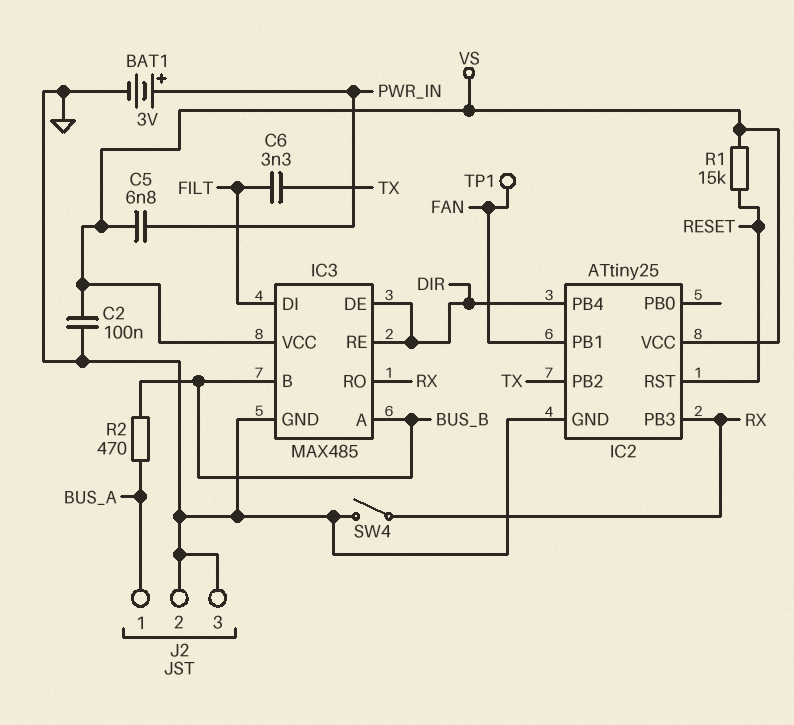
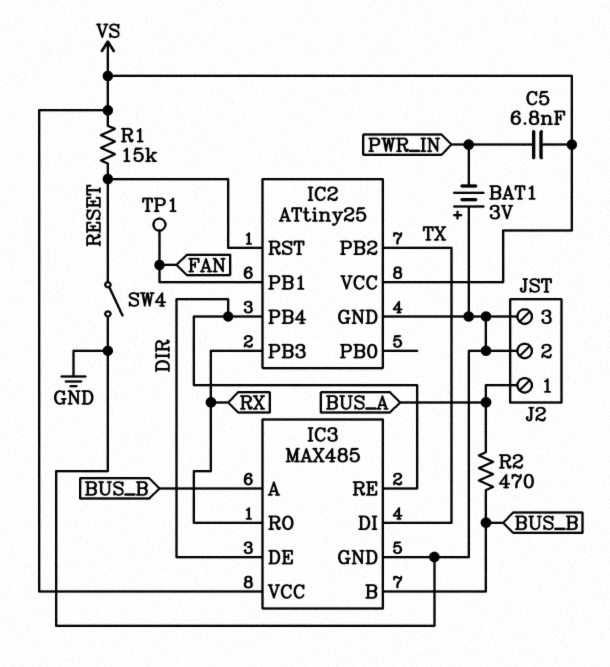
BAT1: 3V (plus PWR_IN, minus GND) -> 3V (plus GND, minus PWR_IN)
C2: 100nF (GND, VS) -> none
C6: 3.3nF (FILT, TX) -> none
IC3 pin DI: FILT -> TX
SW4: switch (GND, RX) -> switch (GND, RESET)

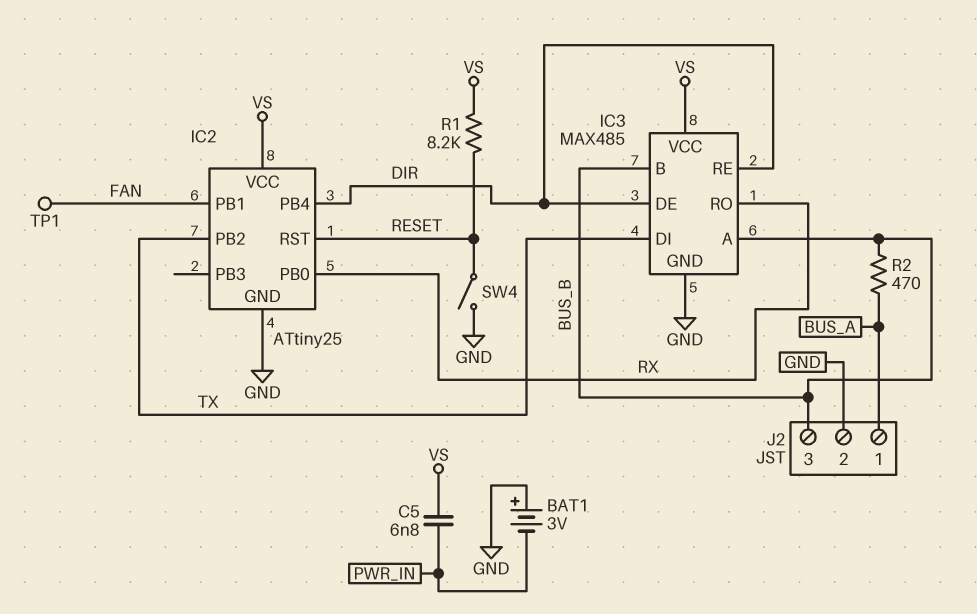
IC2 pin PB0: none -> RX
IC2 pin PB3: RX -> none
J2 pin 3: GND -> BUS_B
R1: 15k (RESET, VS) -> 8.2k (RESET, VS)

